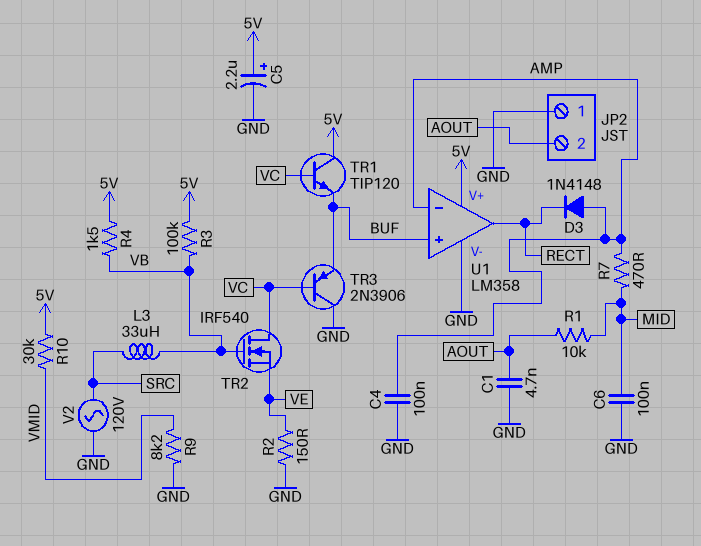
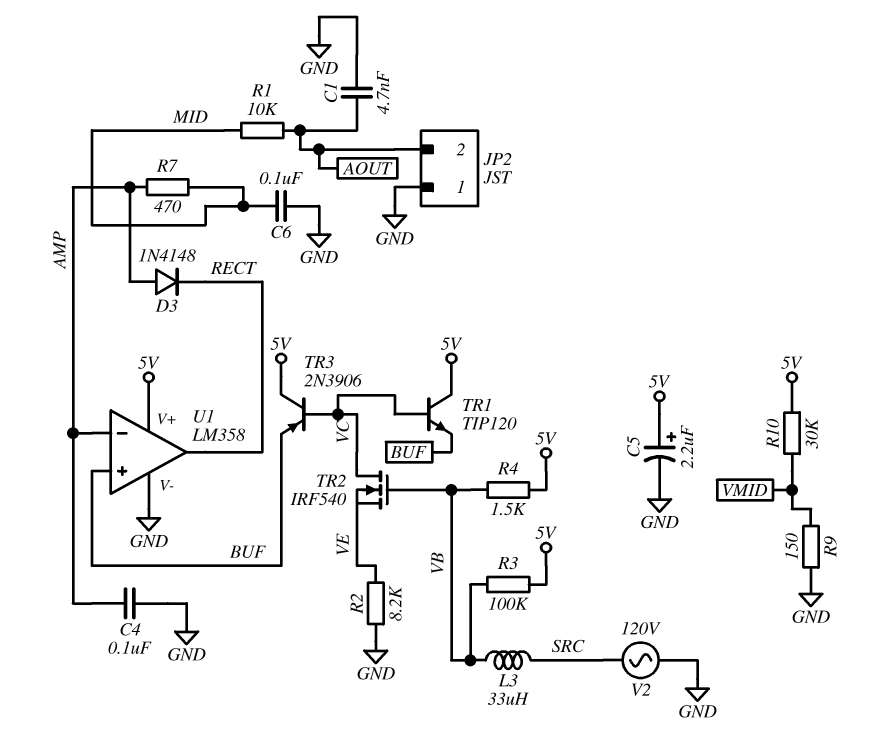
R2: 150 (GND, VE) -> 8.2k (GND, VE)
R9: 8.2k (GND, VMID) -> 150 (GND, VMID)
TR3: PNP 2N3906 (B VC, C GND, E BUF) -> PNP 2N3906 (B VC, C 5V, E BUF)

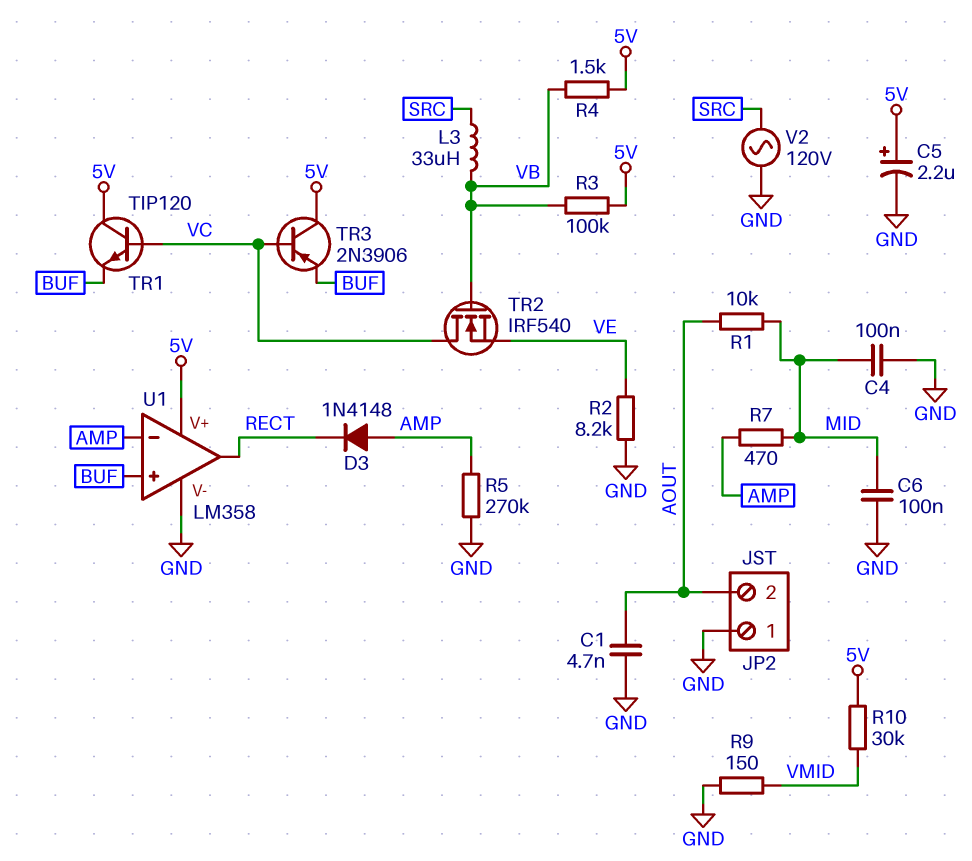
C4: 100nF (AMP, GND) -> 100nF (GND, MID)
R5: none -> 270k (AMP, GND)

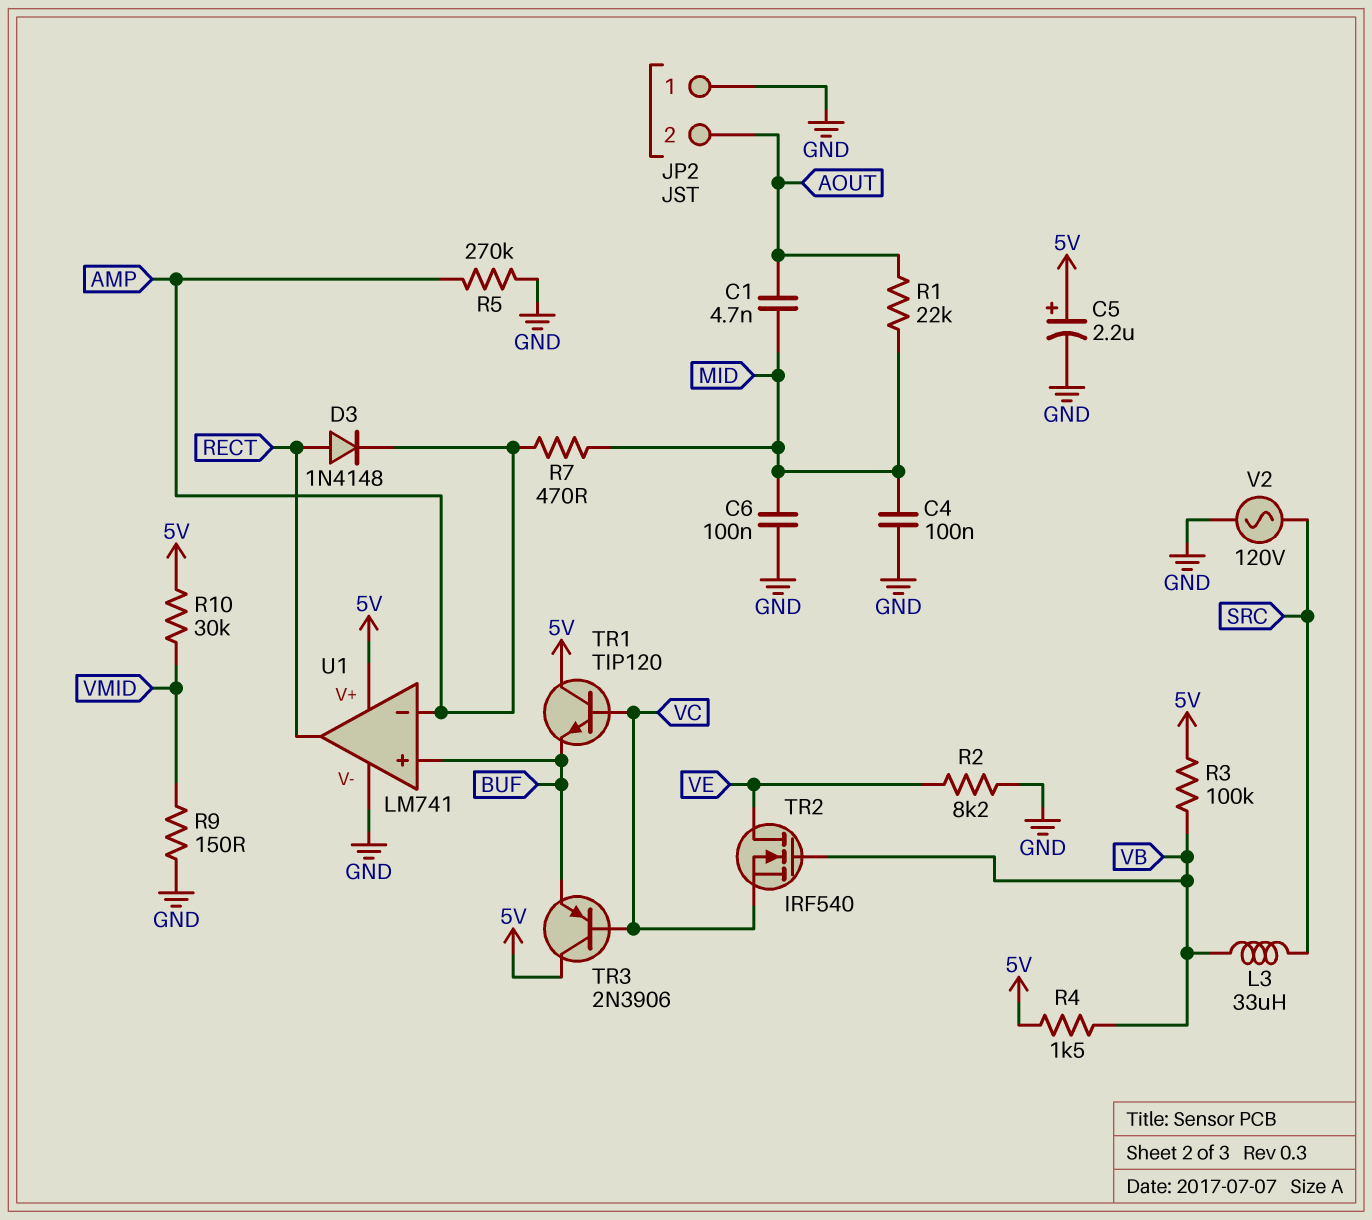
C1: 4.7nF (AOUT, GND) -> 4.7nF (AOUT, MID)
D3: diode 1N4148 (A AMP, K RECT) -> diode 1N4148 (A RECT, K AMP)
R1: 10k (AOUT, MID) -> 22k (AOUT, MID)
TR2: NMOS IRF540 (G VB, D VC, S VE) -> NMOS IRF540 (G VB, D VE, S VC)
U1: LM358 -> LM741

